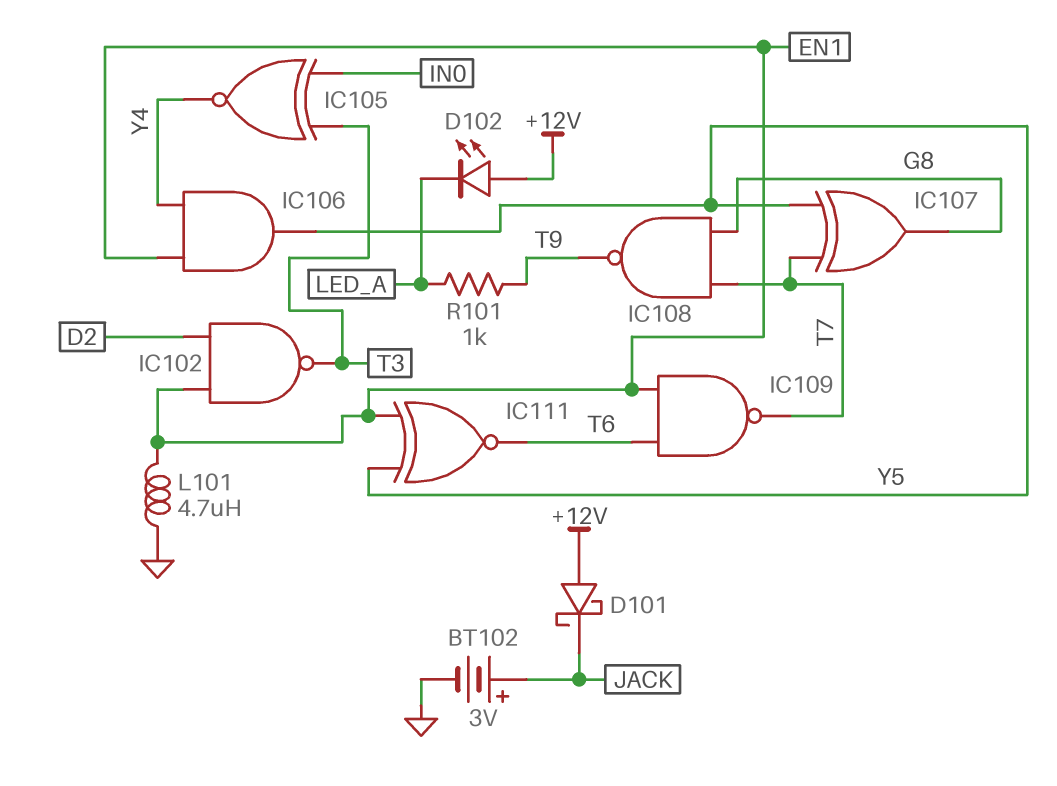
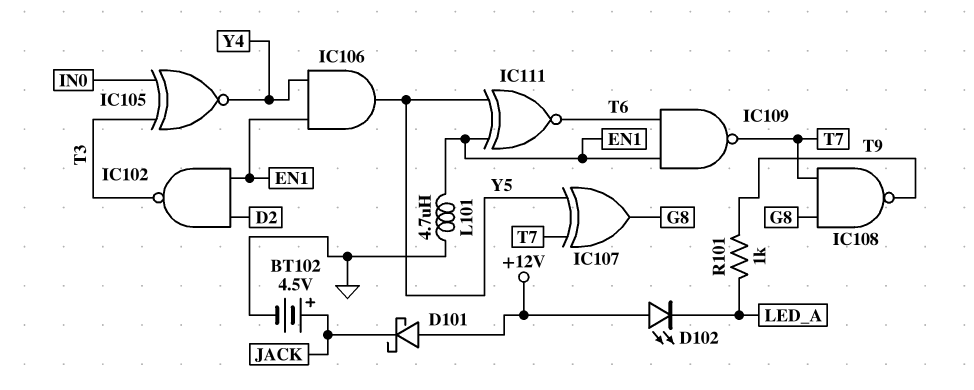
BT102: 3V (plus JACK, minus GND) -> 4.5V (plus JACK, minus GND)

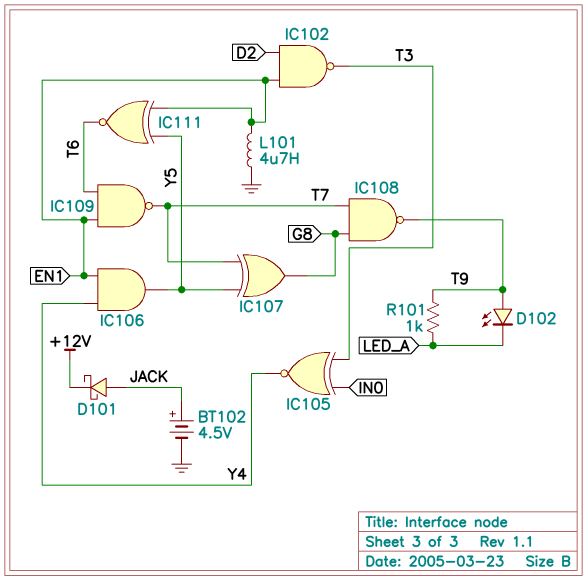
D101: schottky (A +12V, K JACK) -> schottky (A JACK, K +12V)
D102: LED (A +12V, K LED_A) -> LED (A T9, K LED_A)

